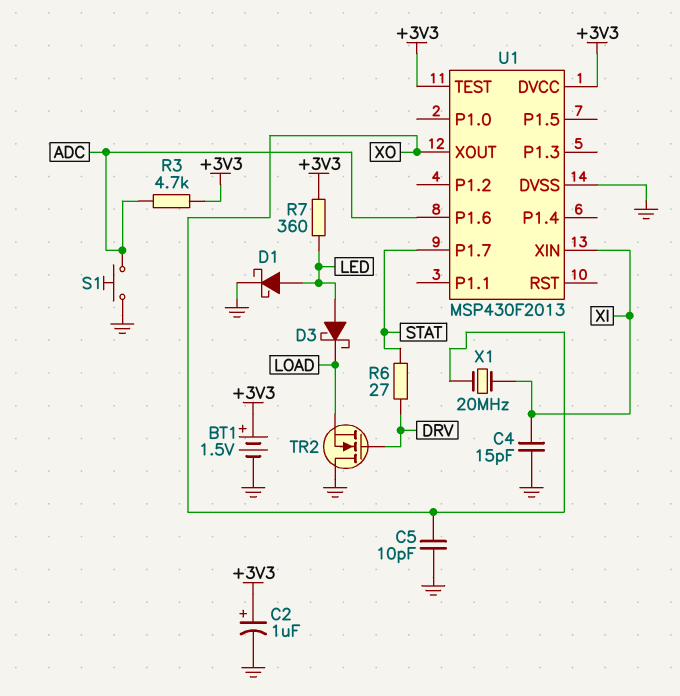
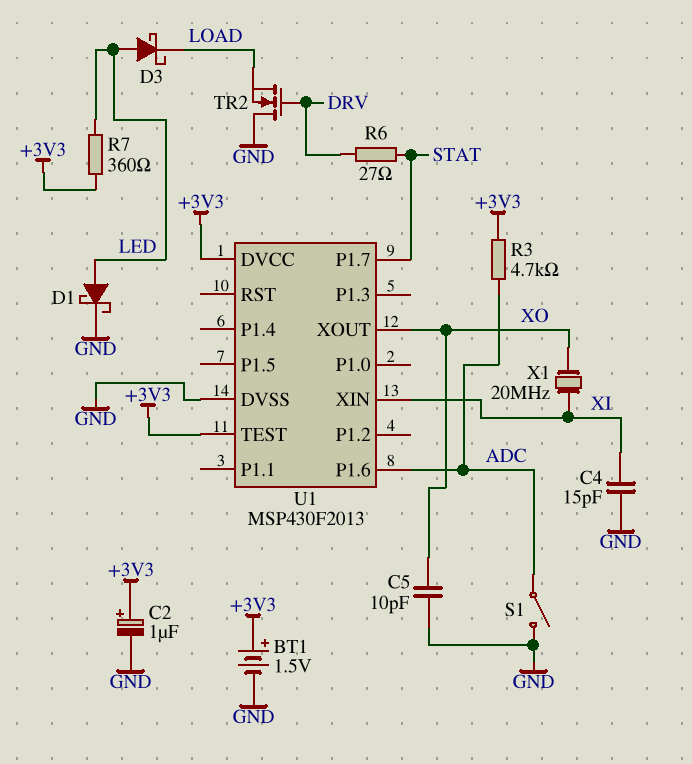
S1: button (ADC, GND) -> switch (ADC, GND)

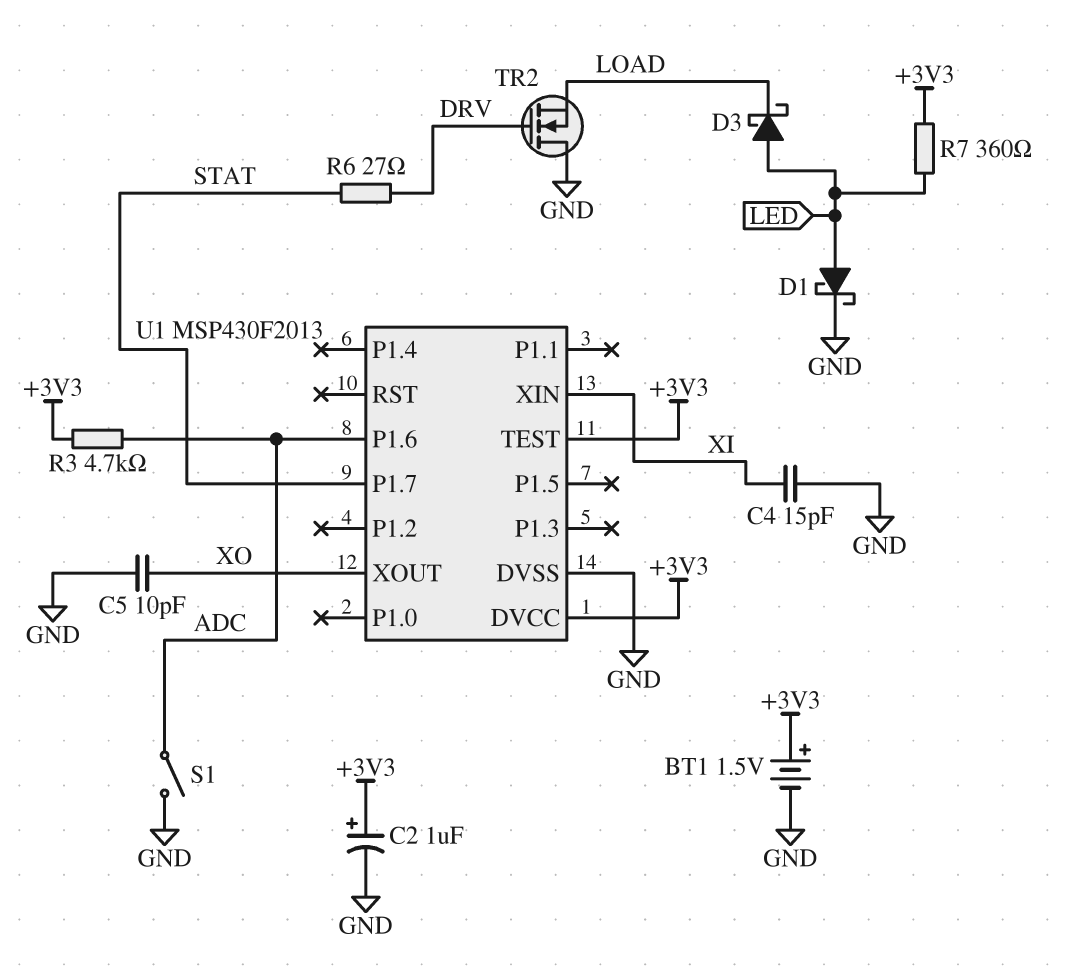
X1: 20MHz (XI, XO) -> none

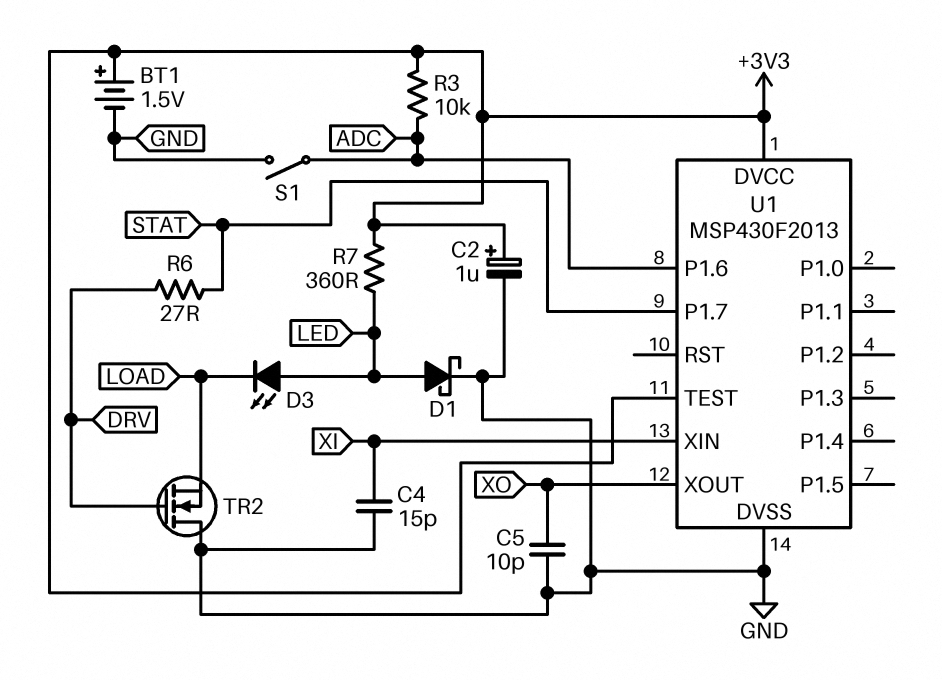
D3: schottky (A LED, K LOAD) -> LED (A LED, K LOAD)
R3: 4.7k (+3V3, ADC) -> 10k (+3V3, ADC)

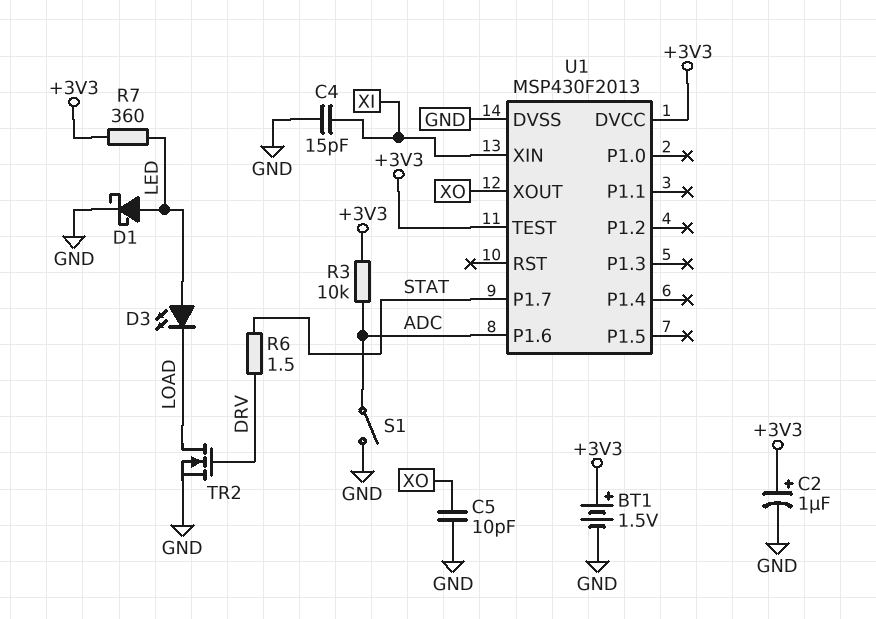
R6: 27 (DRV, STAT) -> 1.5 (DRV, STAT)
TR2: NMOS (G DRV, D GND, S LOAD) -> NMOS (G DRV, D LOAD, S GND)

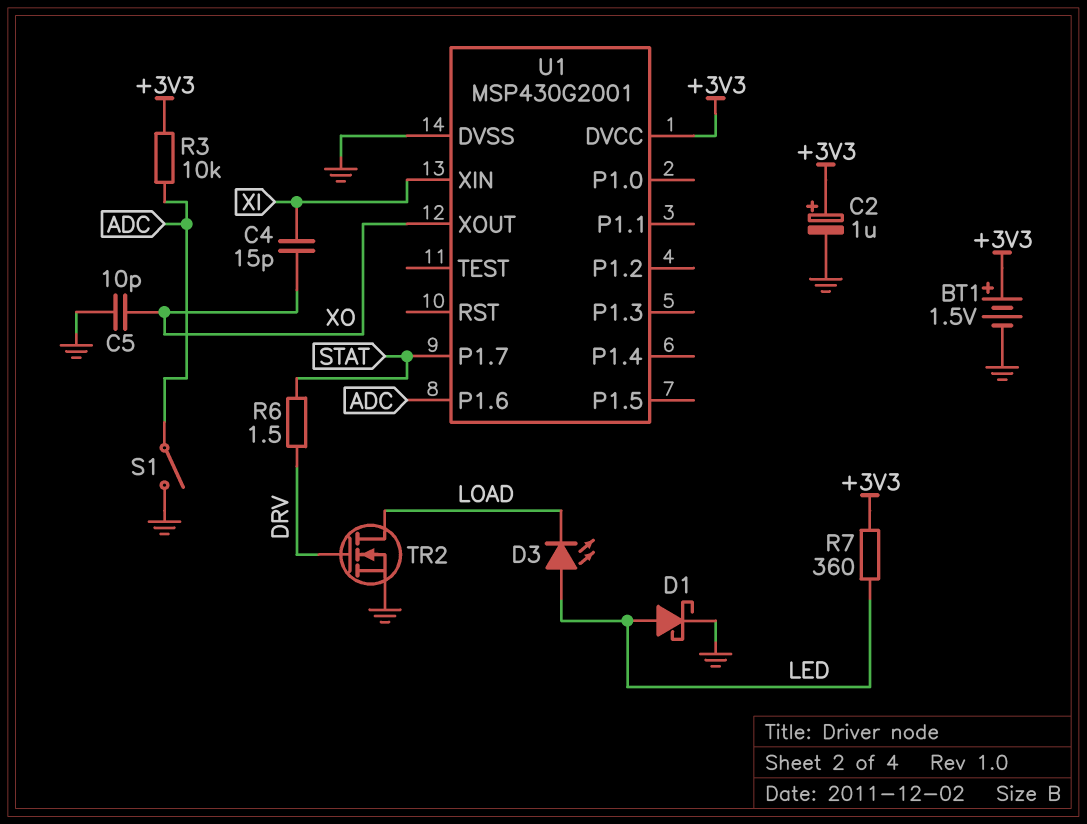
C4: 15pF (GND, XI) -> 15pF (XI, XO)
U1: MSP430F2013 -> MSP430G2001
U1 pin TEST: +3V3 -> none

